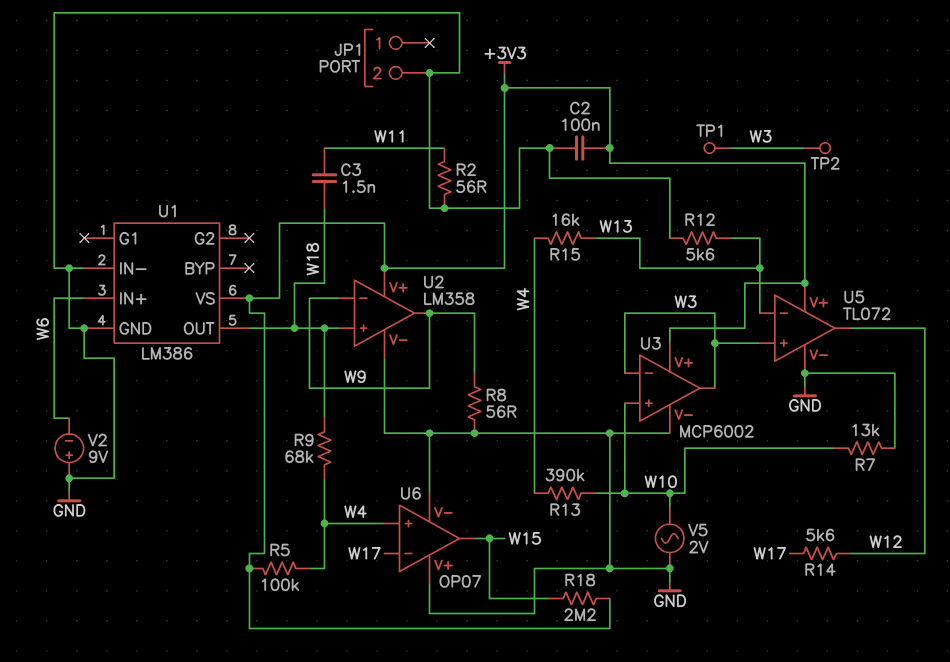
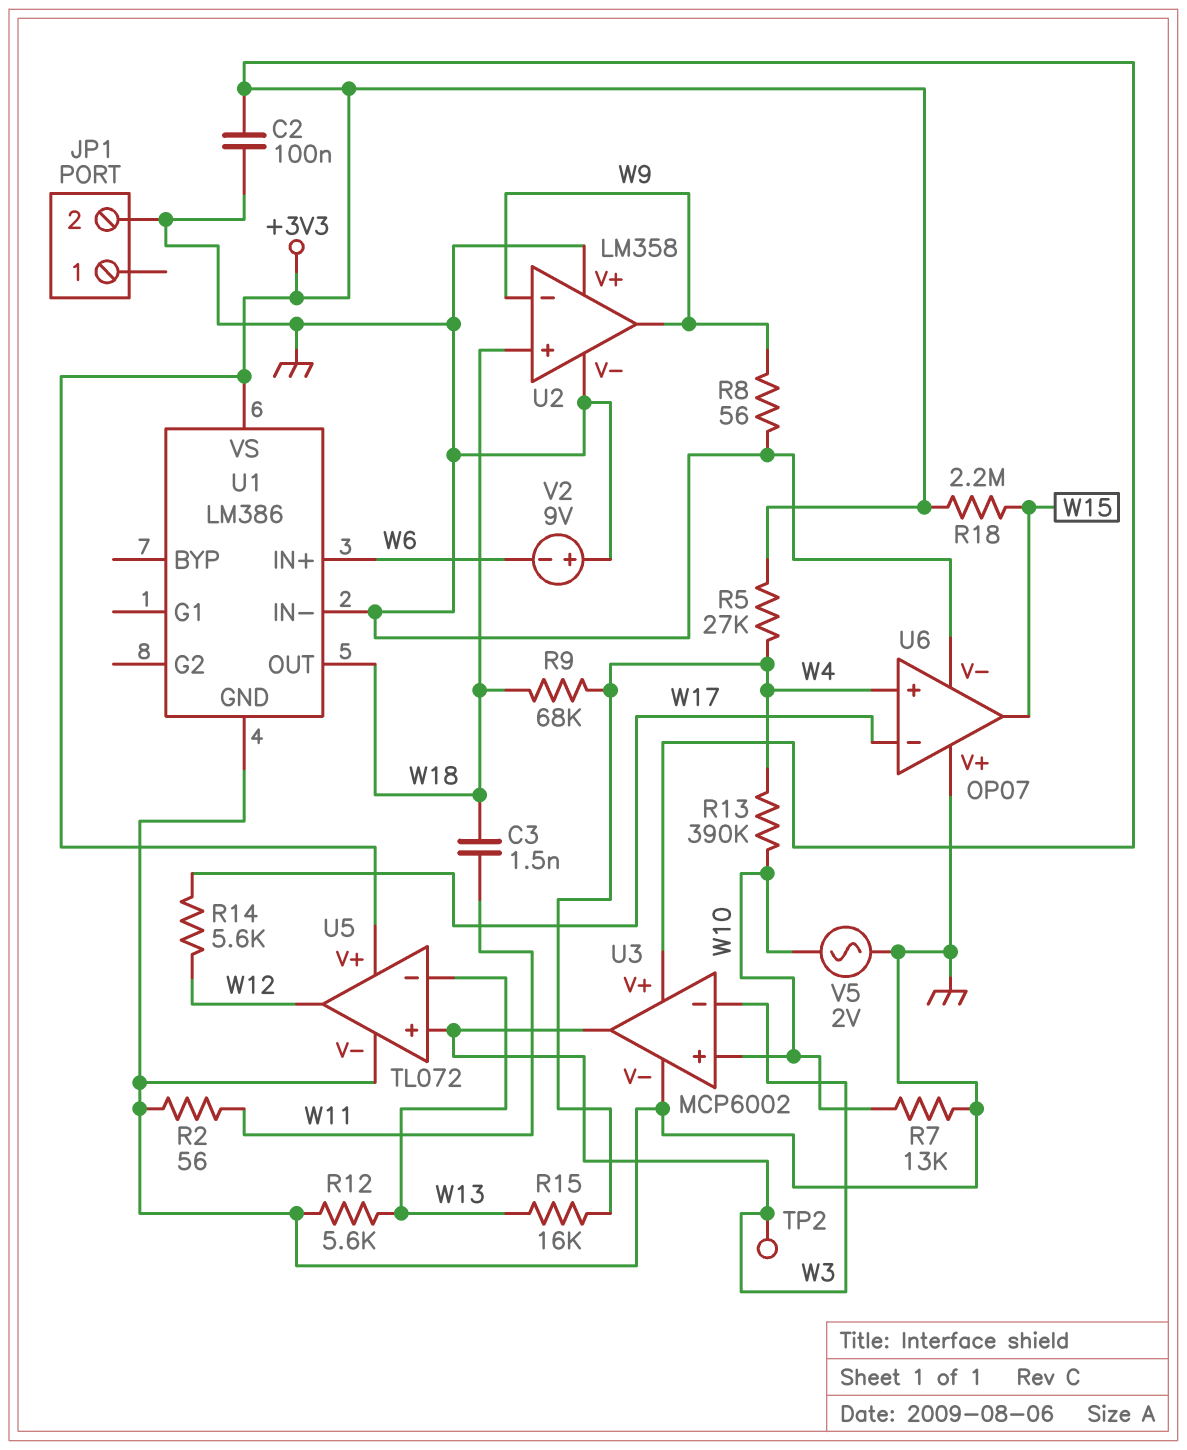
R5: 100k (+3V3, W4) -> 27k (+3V3, W4)
TP1: test point (W3) -> none
U2 pin V+: +3V3 -> GND

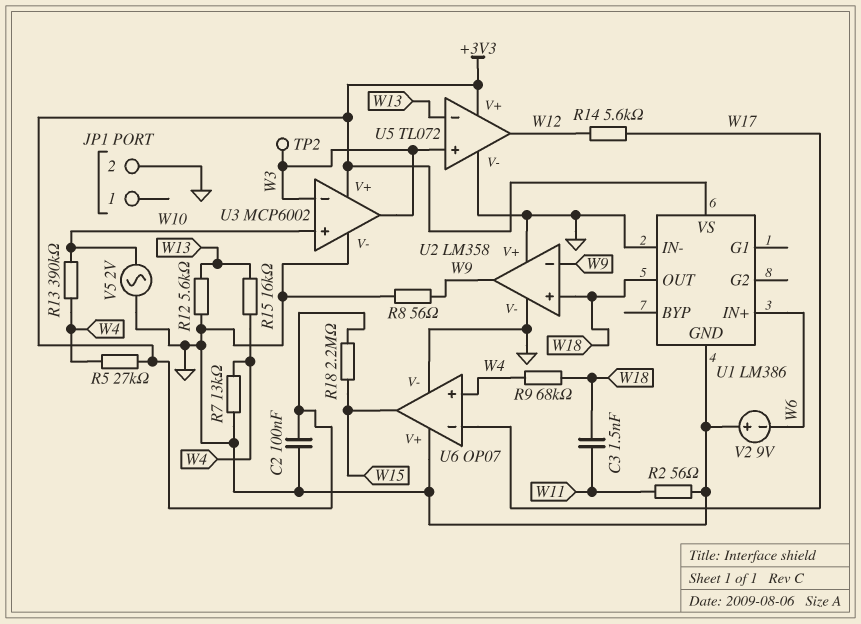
R7: 13k (GND, W10) -> 13k (GND, W4)

